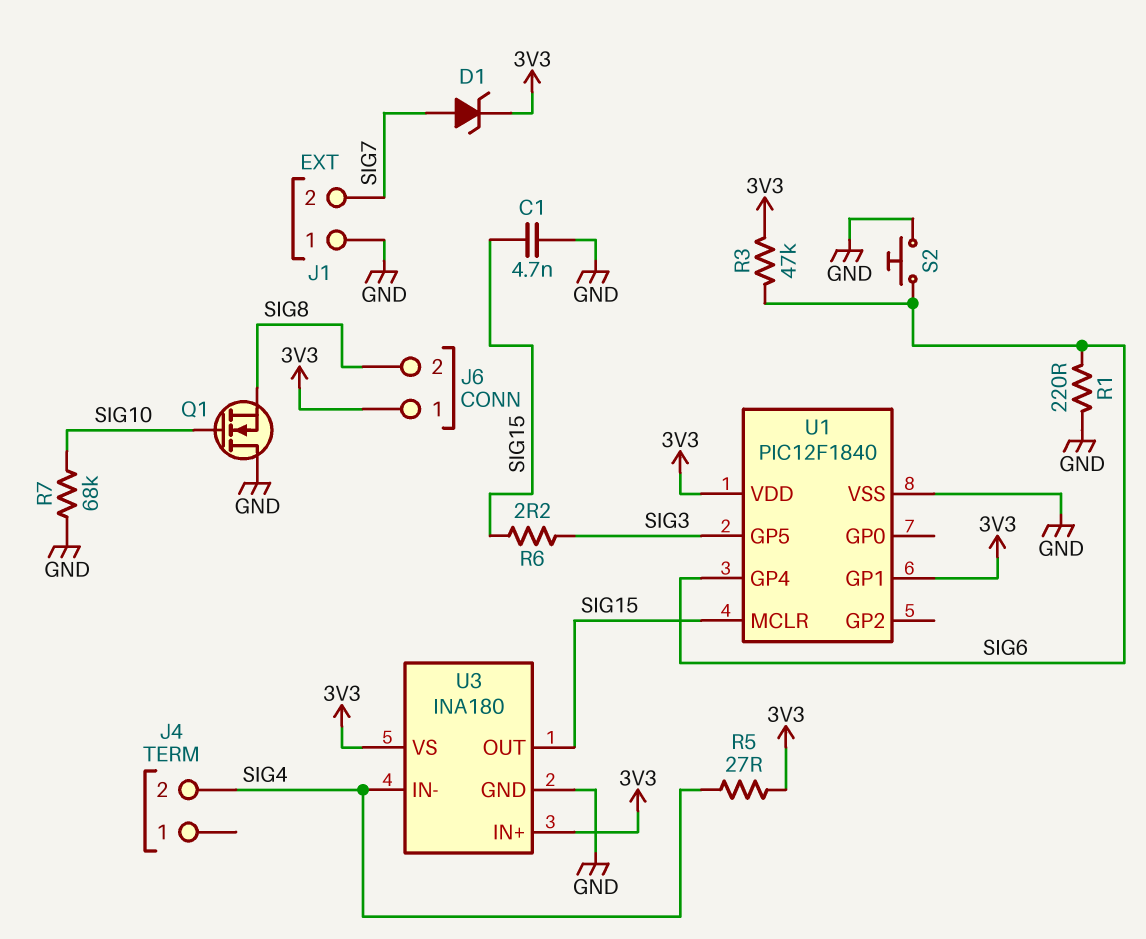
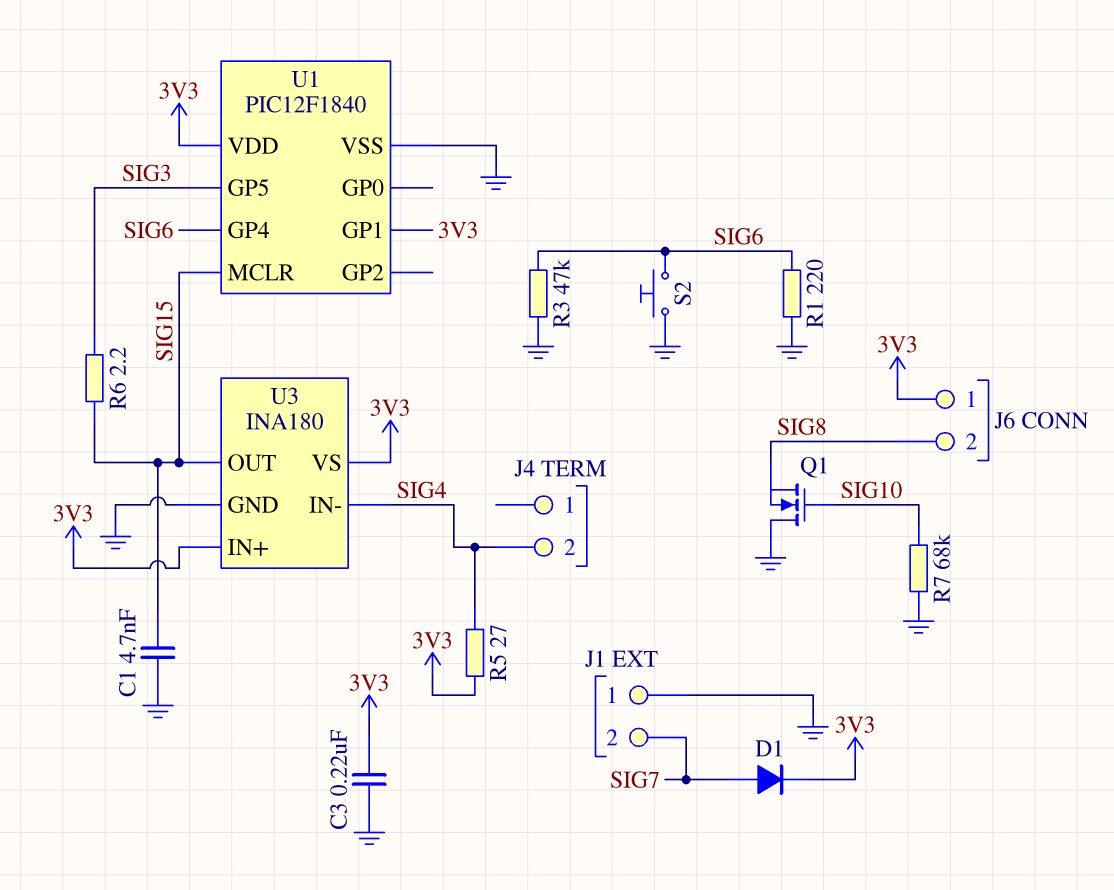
C3: none -> 220nF (3V3, GND)
D1: zener (A SIG7, K 3V3) -> diode (A SIG7, K 3V3)
R3: 47k (3V3, SIG6) -> 47k (GND, SIG6)

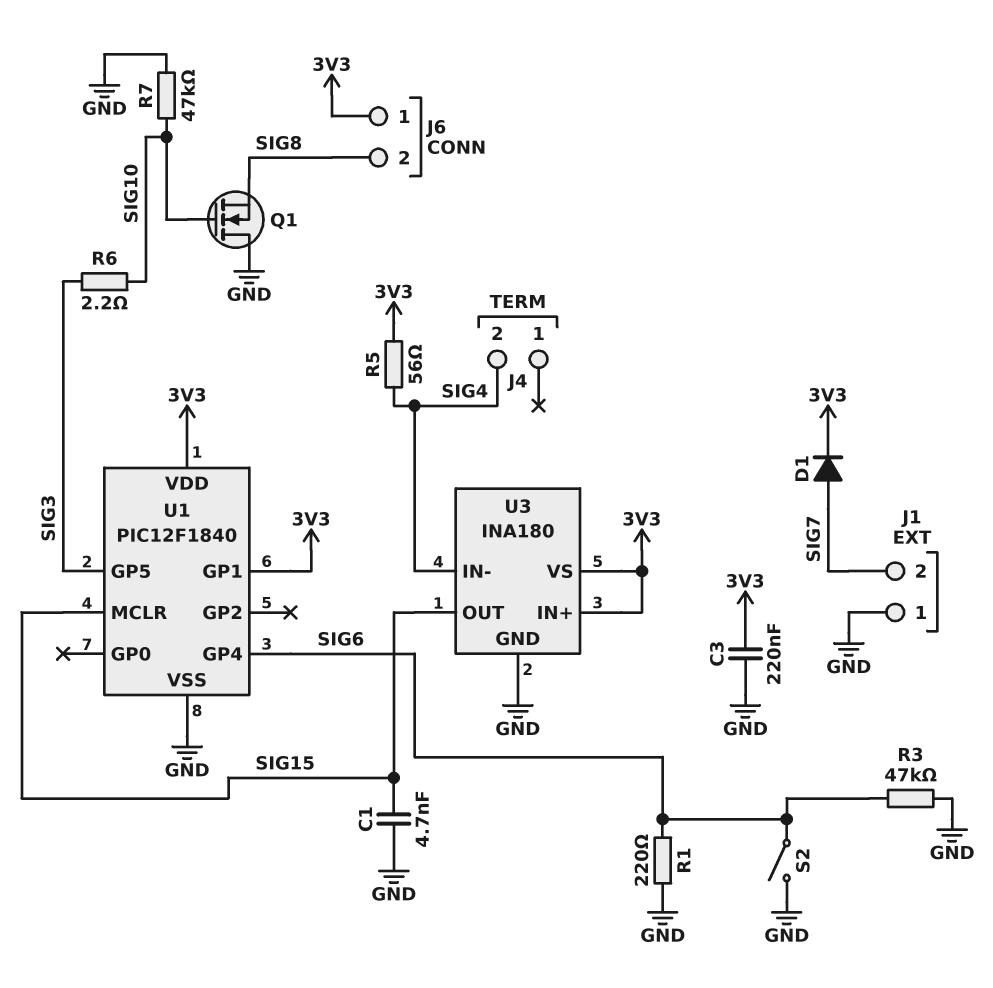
R5: 27 (3V3, SIG4) -> 56 (3V3, SIG4)
R6: 2.2 (SIG3, SIG15) -> 2.2 (SIG3, SIG10)
R7: 68k (GND, SIG10) -> 47k (GND, SIG10)
S2: button (GND, SIG6) -> switch (GND, SIG6)

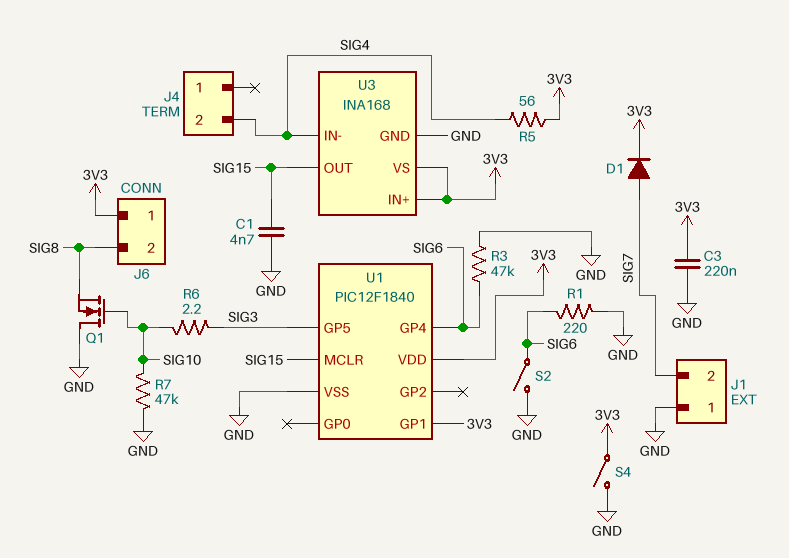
S4: none -> switch (3V3, GND)
U3: INA180 -> INA168

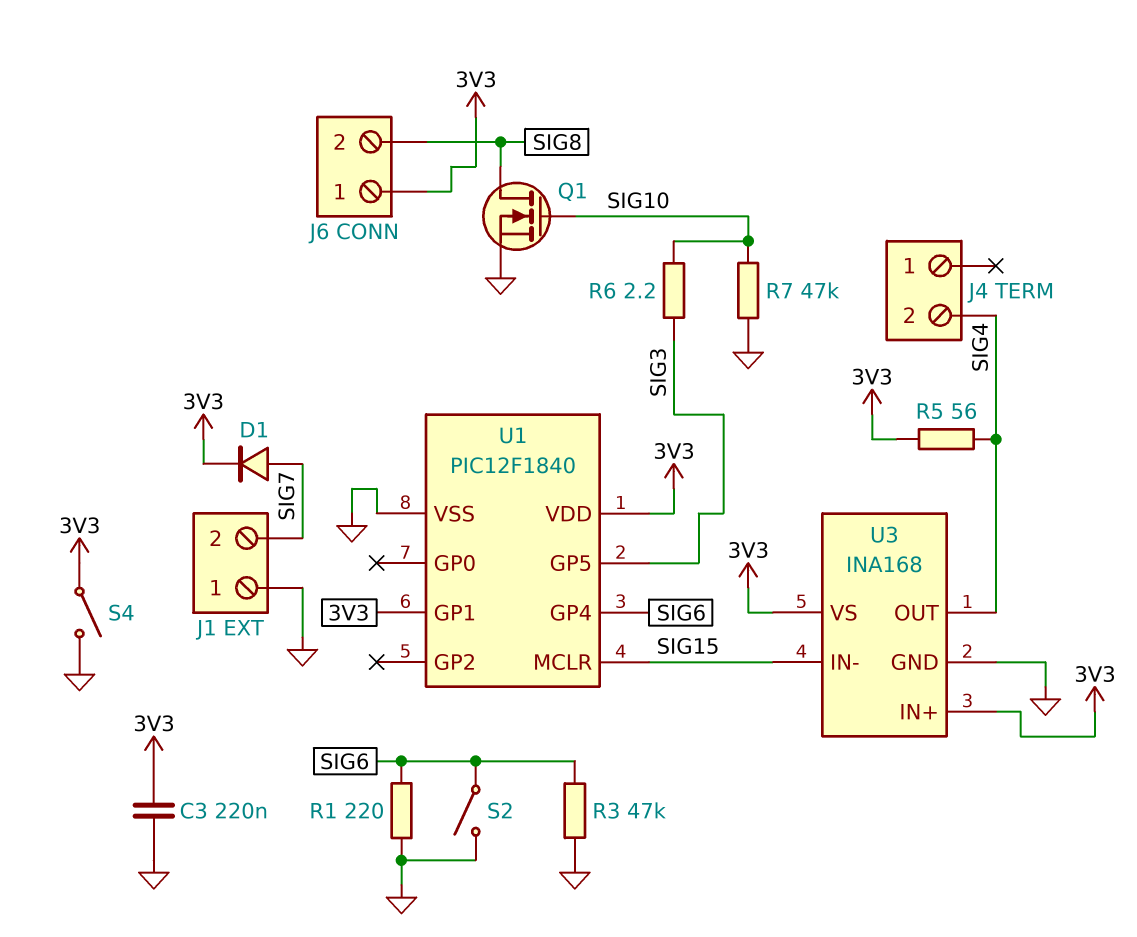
C1: 4.7nF (GND, SIG15) -> none
Q1: NMOS (G SIG10, D GND, S SIG8) -> NMOS (G SIG10, D SIG8, S GND)
U3 pin IN-: SIG4 -> SIG15
U3 pin OUT: SIG15 -> SIG4

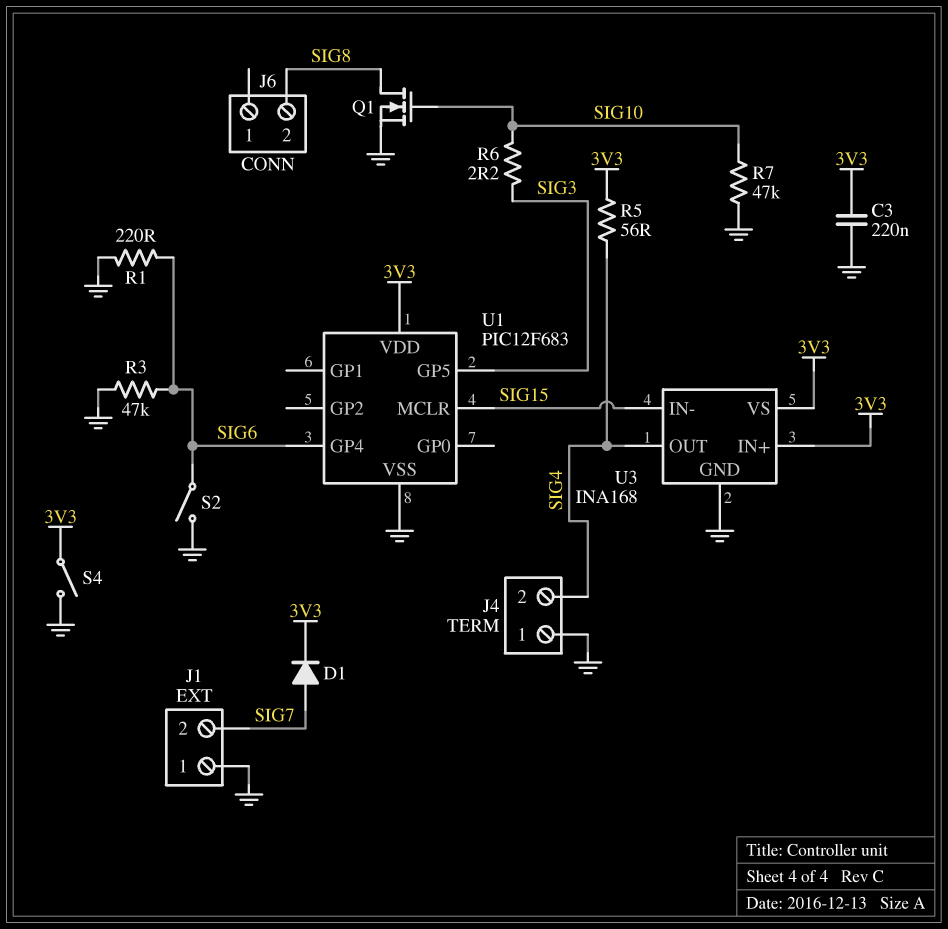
J4 pin 1: none -> GND
J6 pin 1: 3V3 -> none
U1: PIC12F1840 -> PIC12F683
U1 pin GP1: 3V3 -> none

